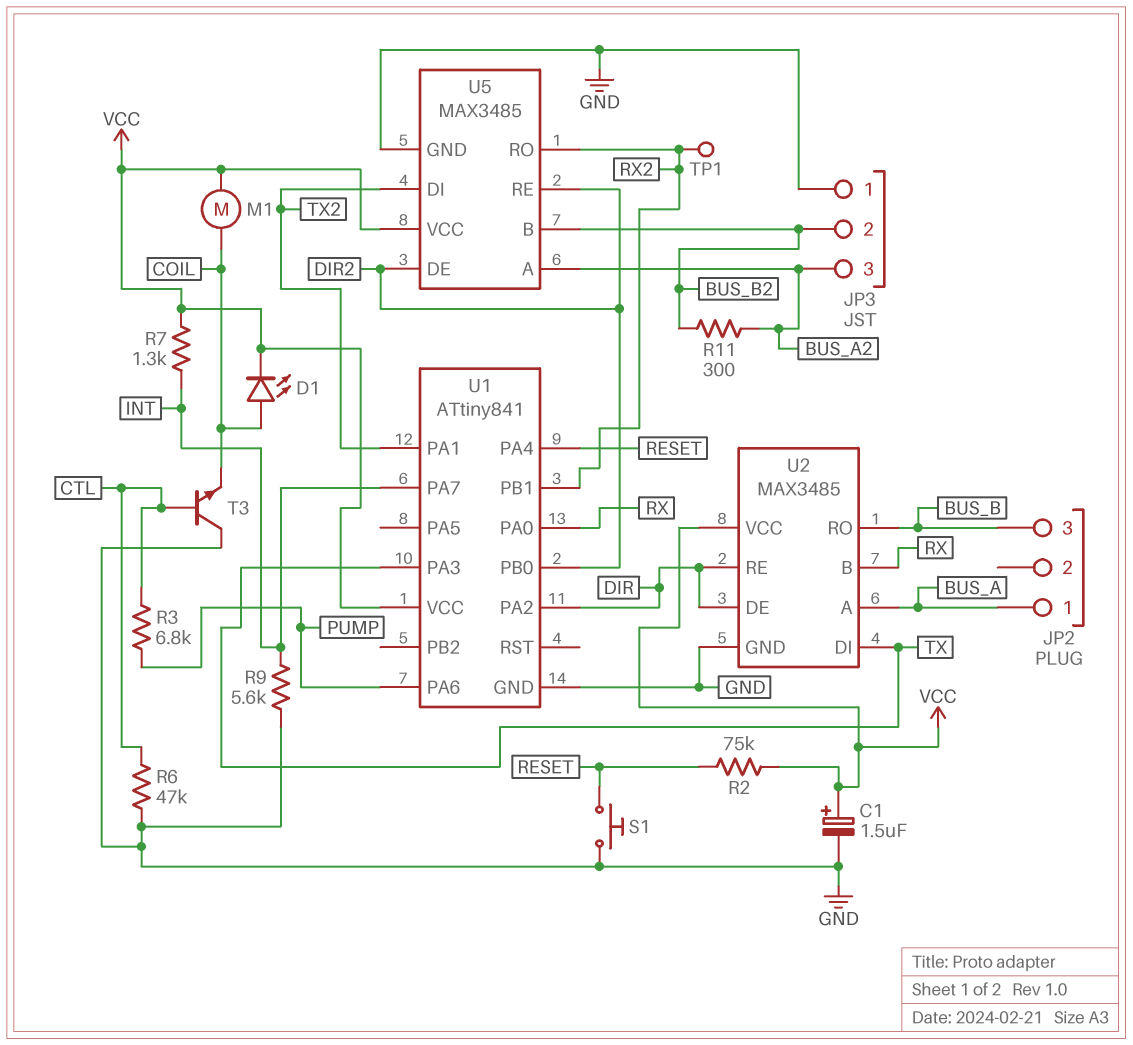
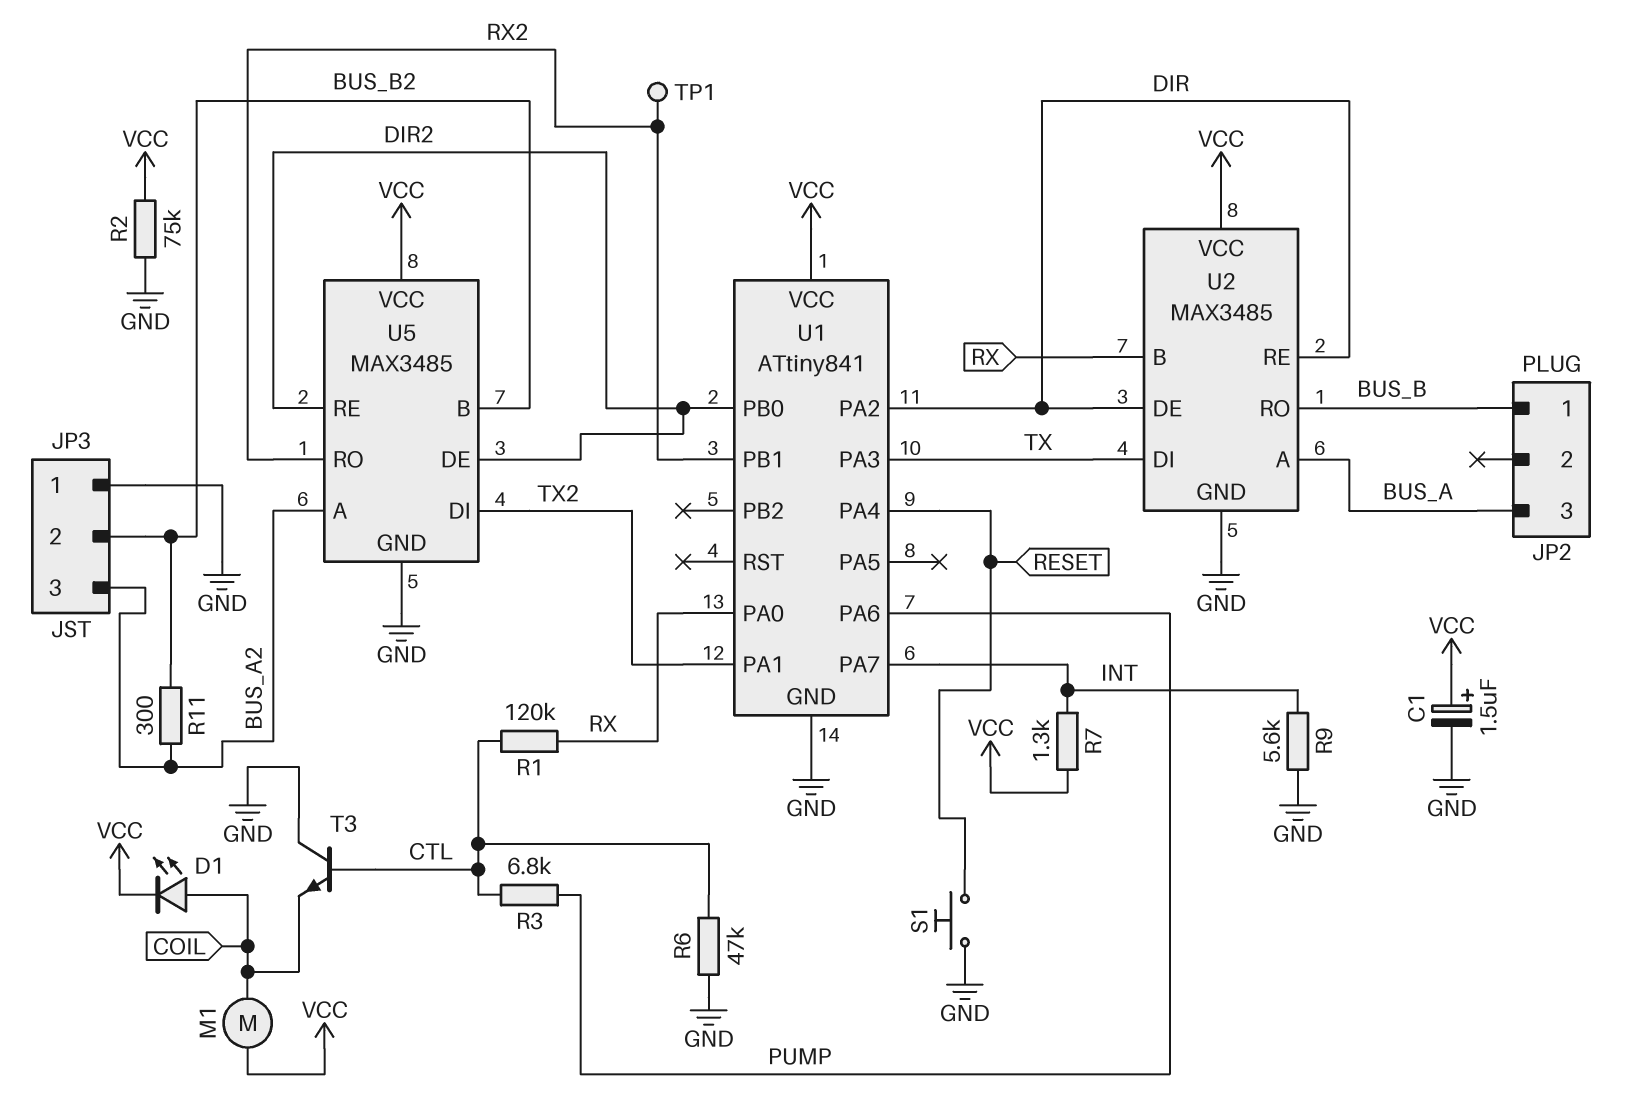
JP2 pin 1: BUS_A -> BUS_B
JP2 pin 3: BUS_B -> BUS_A
R1: none -> 120k (CTL, RX)
R2: 75k (RESET, VCC) -> 75k (GND, VCC)

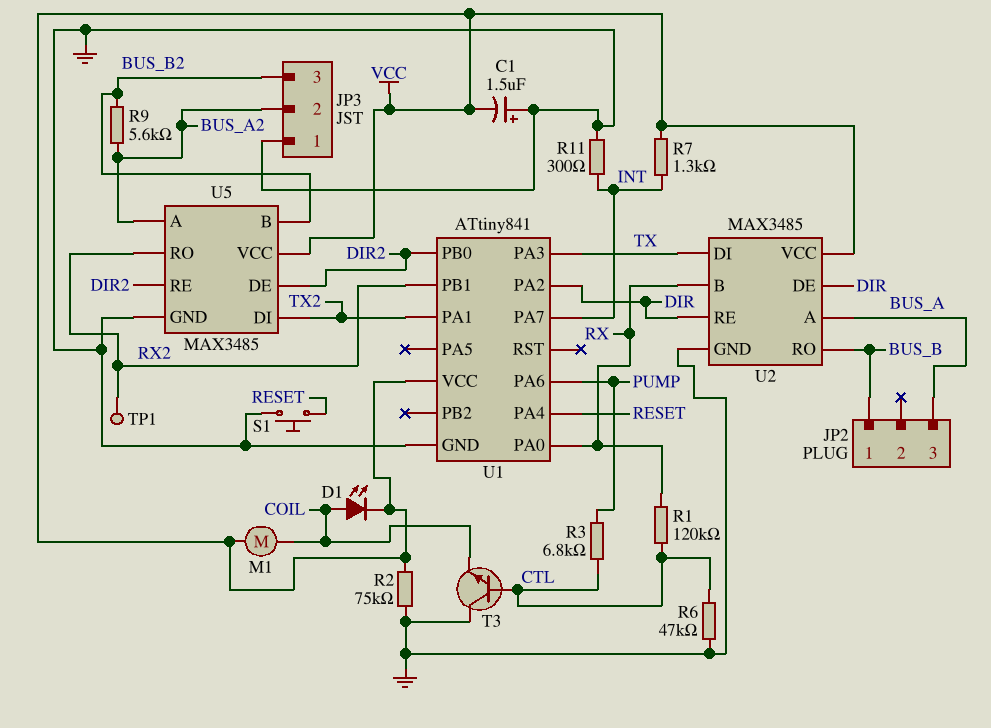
C1: 1.5uF (plus VCC, minus GND) -> 1.5uF (plus GND, minus VCC)
JP3 pin 2: BUS_B2 -> BUS_A2
JP3 pin 3: BUS_A2 -> BUS_B2
R9: 5.6k (GND, INT) -> 5.6k (BUS_A2, BUS_B2)
R11: 300 (BUS_A2, BUS_B2) -> 300 (GND, INT)

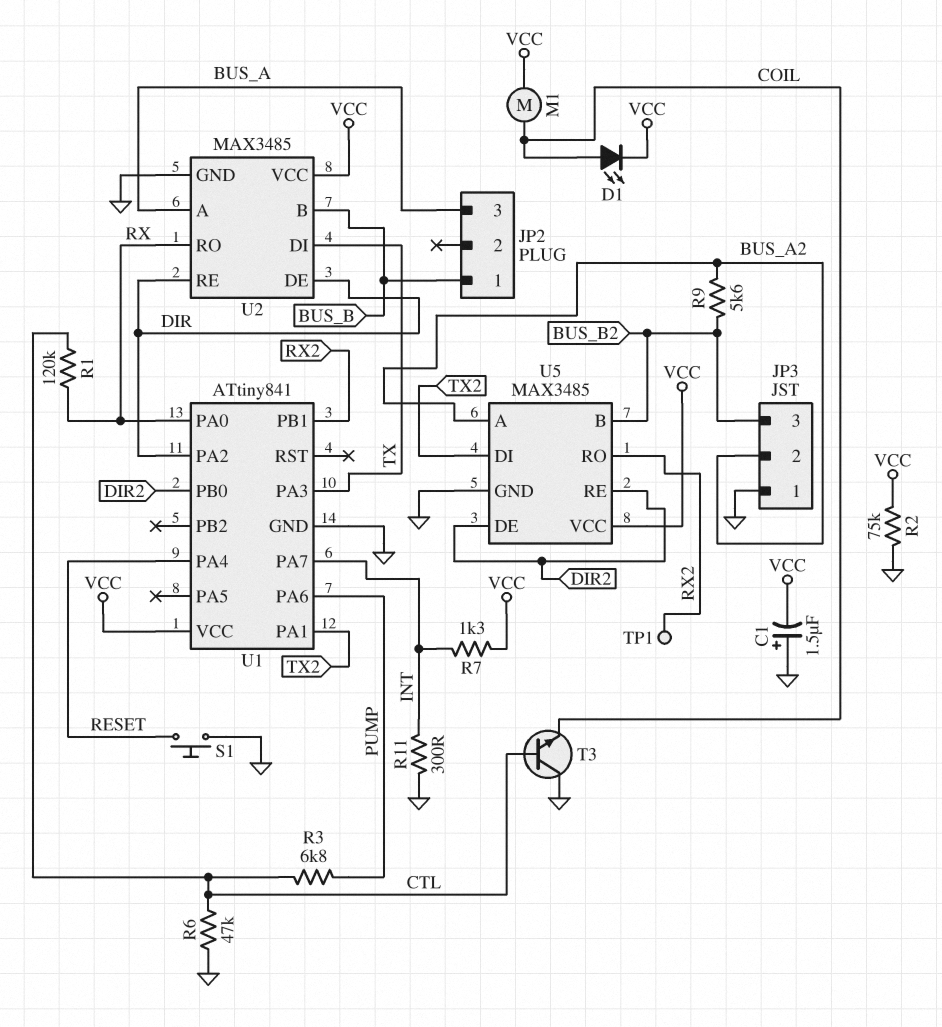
U2 pin B: RX -> BUS_B
U2 pin RO: BUS_B -> RX

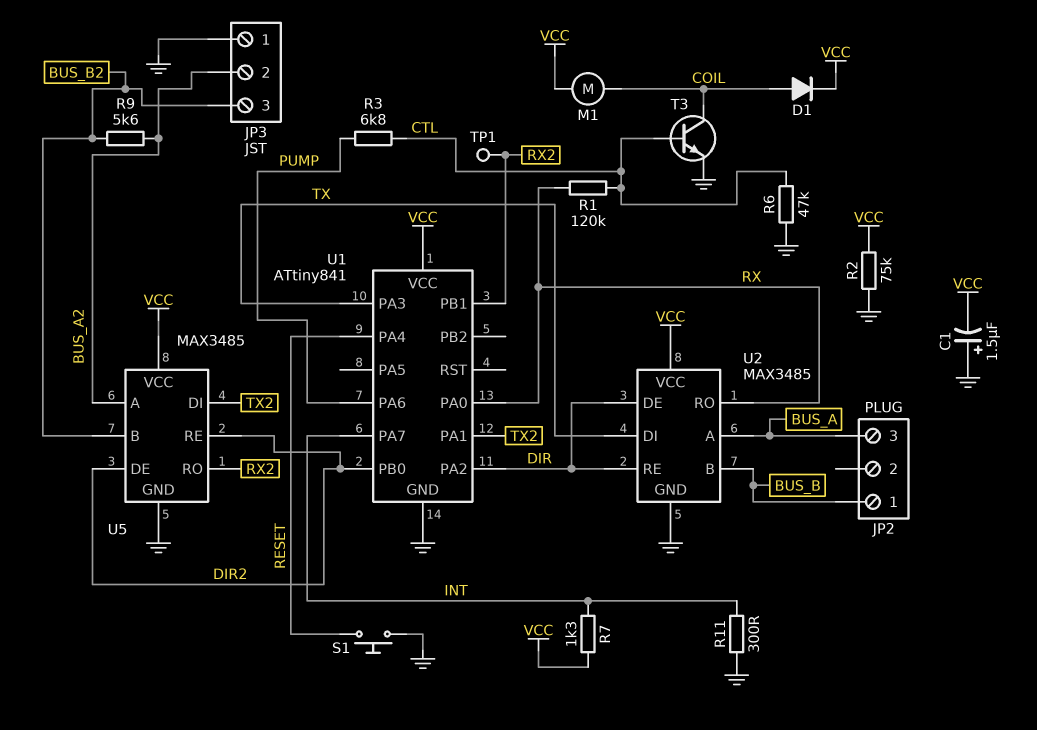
D1: LED (A COIL, K VCC) -> diode (A COIL, K VCC)
T3: NPN (B CTL, C GND, E COIL) -> NPN (B CTL, C COIL, E GND)

